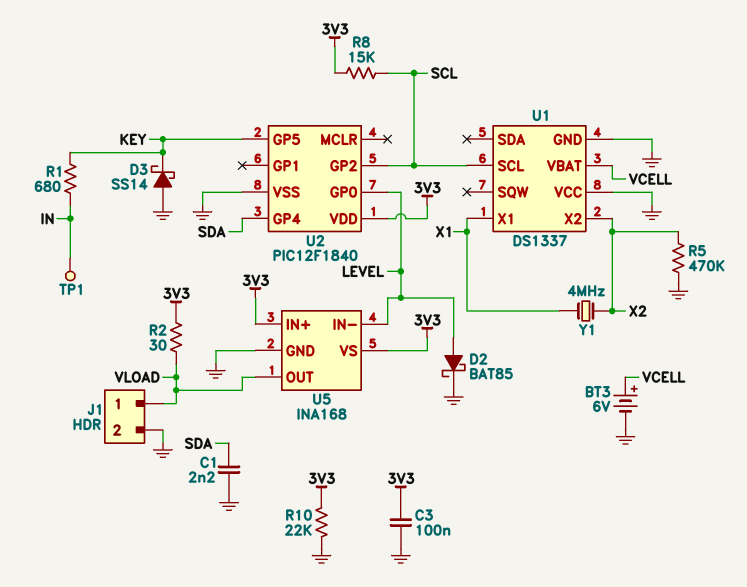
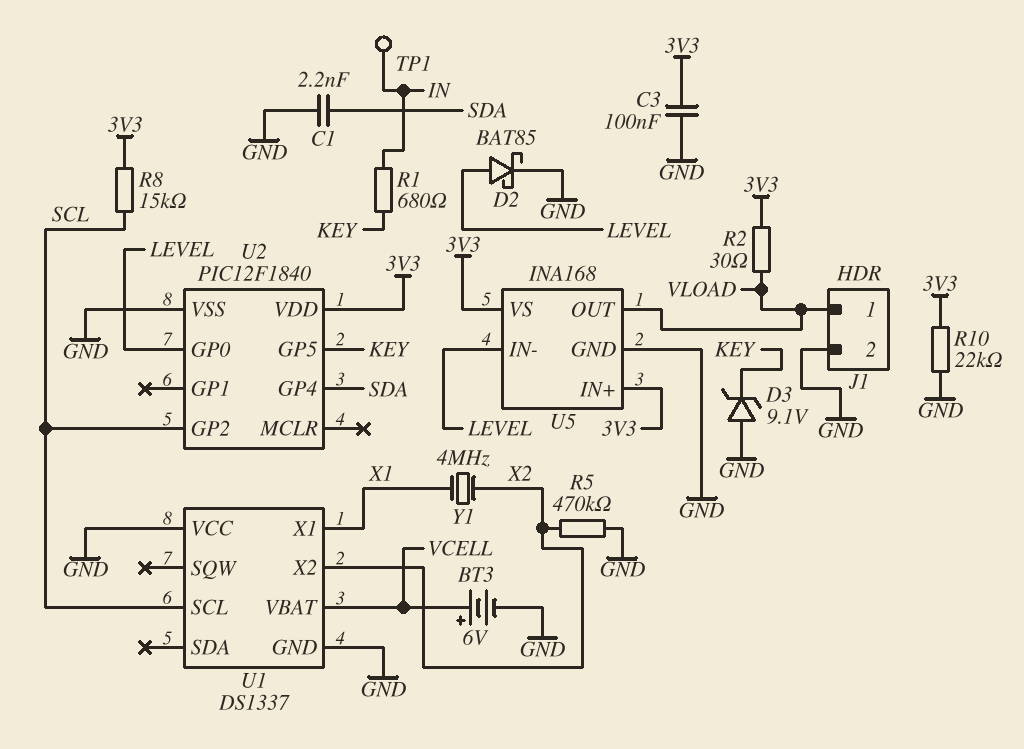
D3: schottky SS14 (A GND, K KEY) -> zener 9.1V (A GND, K KEY)

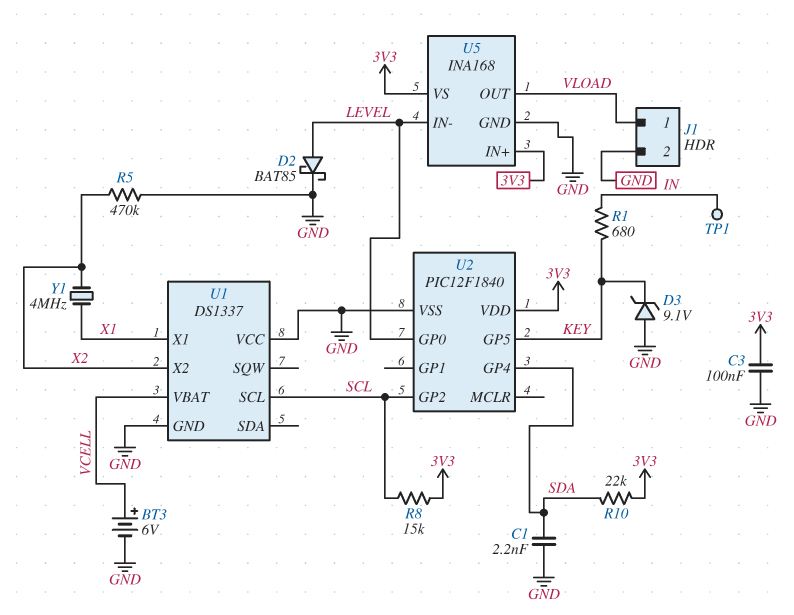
R2: 30 (3V3, VLOAD) -> none
R10: 22k (3V3, GND) -> 22k (3V3, SDA)

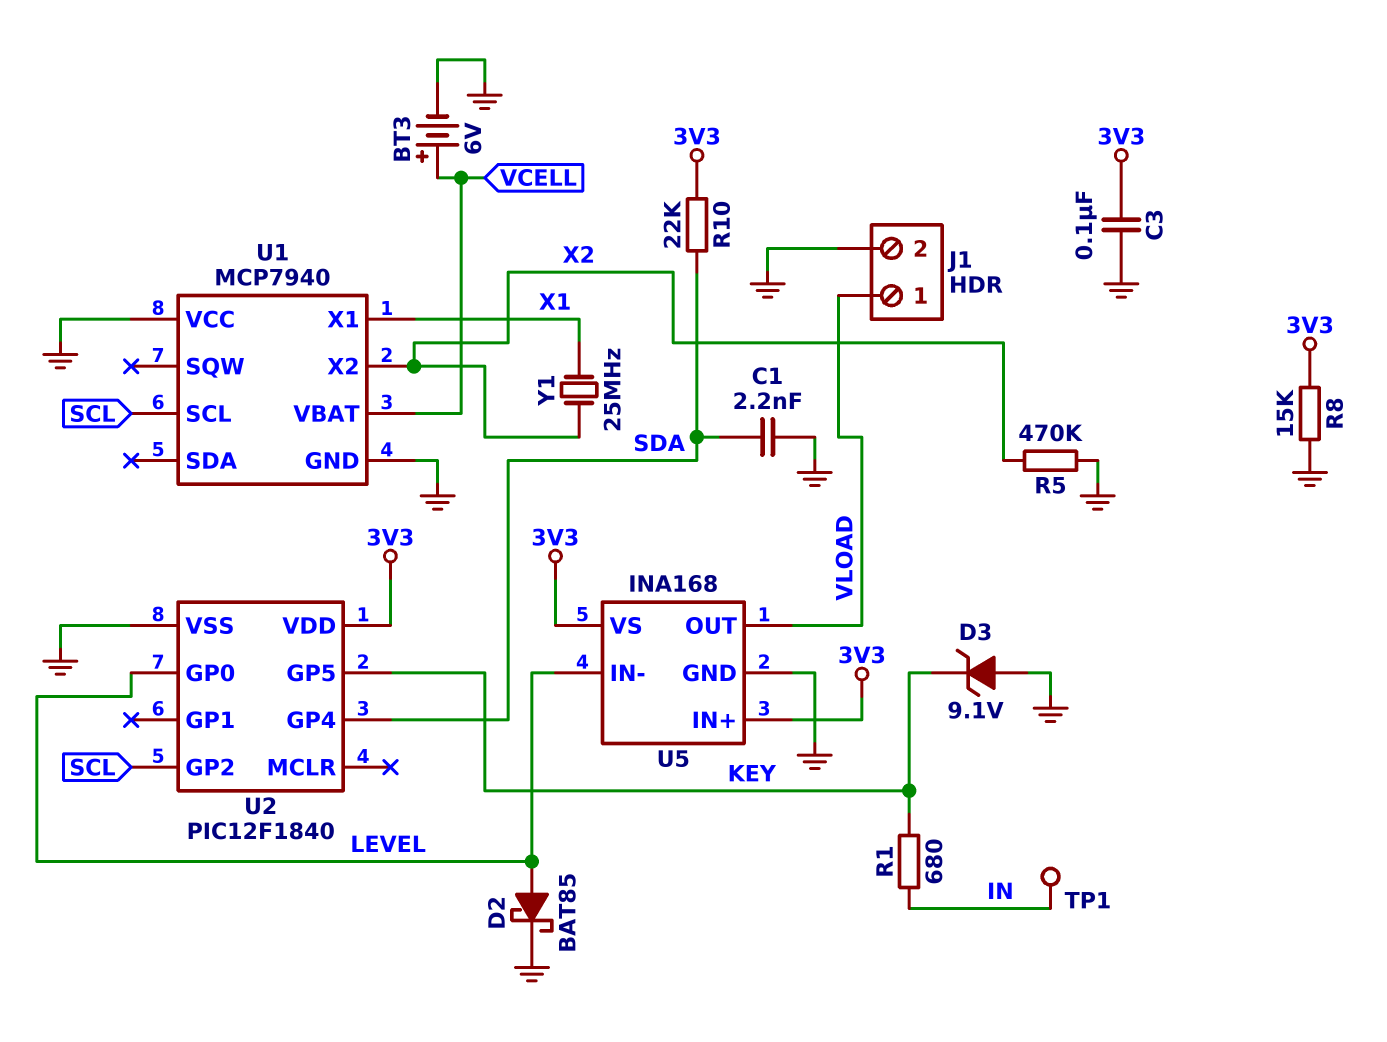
R8: 15k (3V3, SCL) -> 15k (3V3, GND)
U1: DS1337 -> MCP7940
Y1: 4MHz (X1, X2) -> 25MHz (X1, X2)

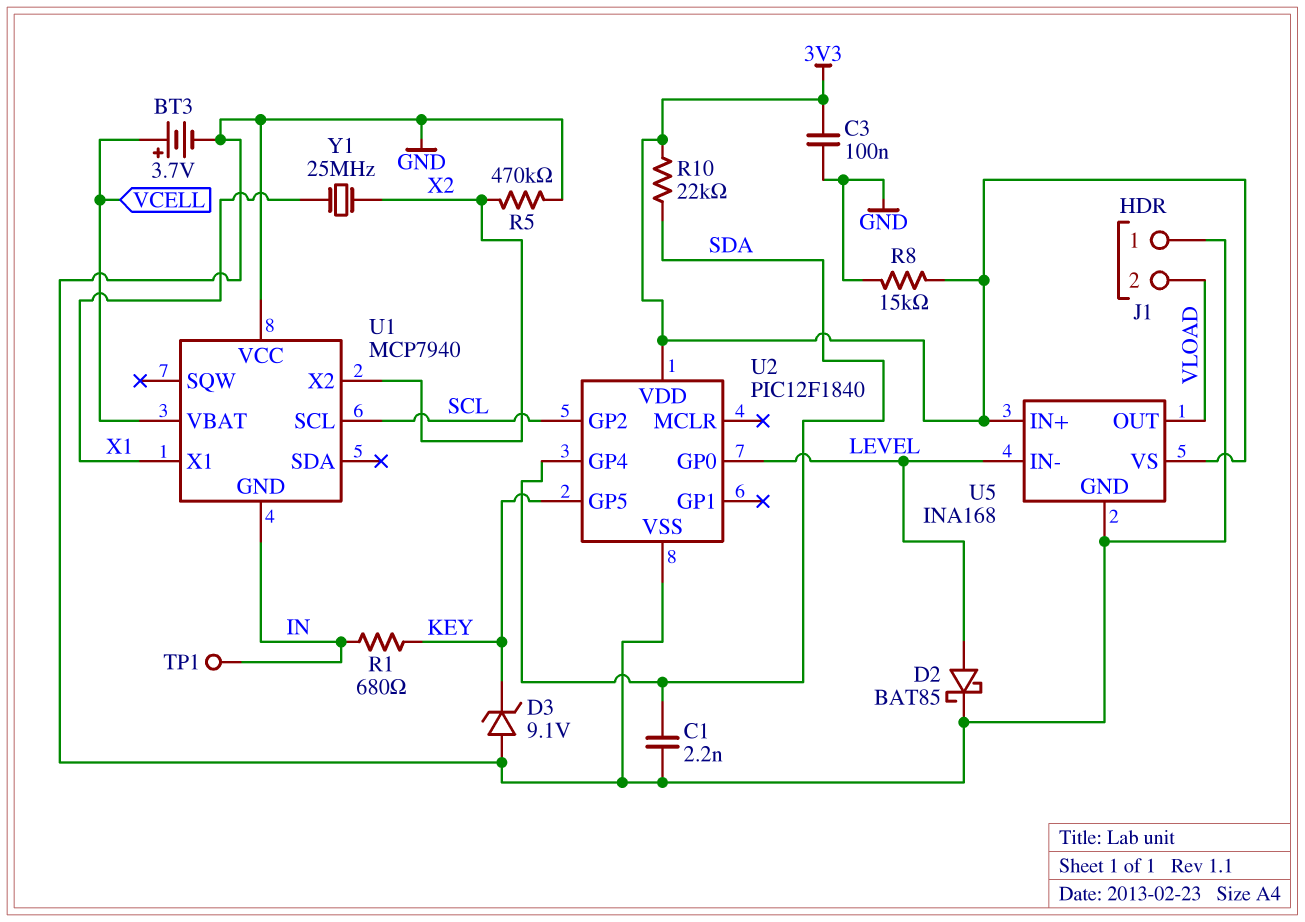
BT3: 6V (plus VCELL, minus GND) -> 3.7V (plus VCELL, minus GND)
J1 pin 1: VLOAD -> GND
J1 pin 2: GND -> VLOAD
U1 pin GND: GND -> IN

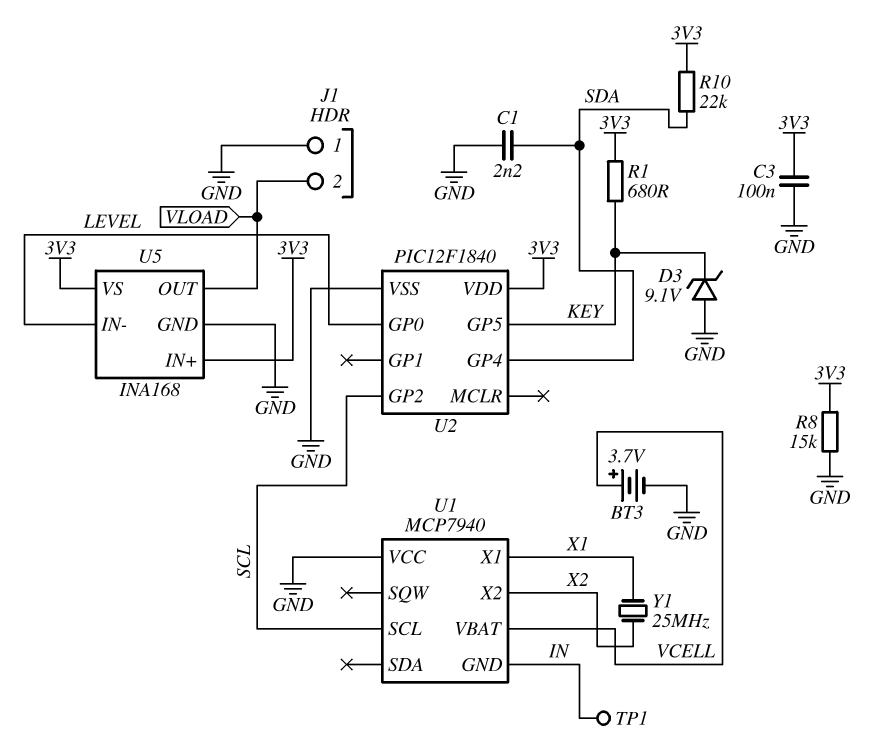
D2: schottky BAT85 (A LEVEL, K GND) -> none
R1: 680 (IN, KEY) -> 680 (3V3, KEY)
R5: 470k (GND, X2) -> none

